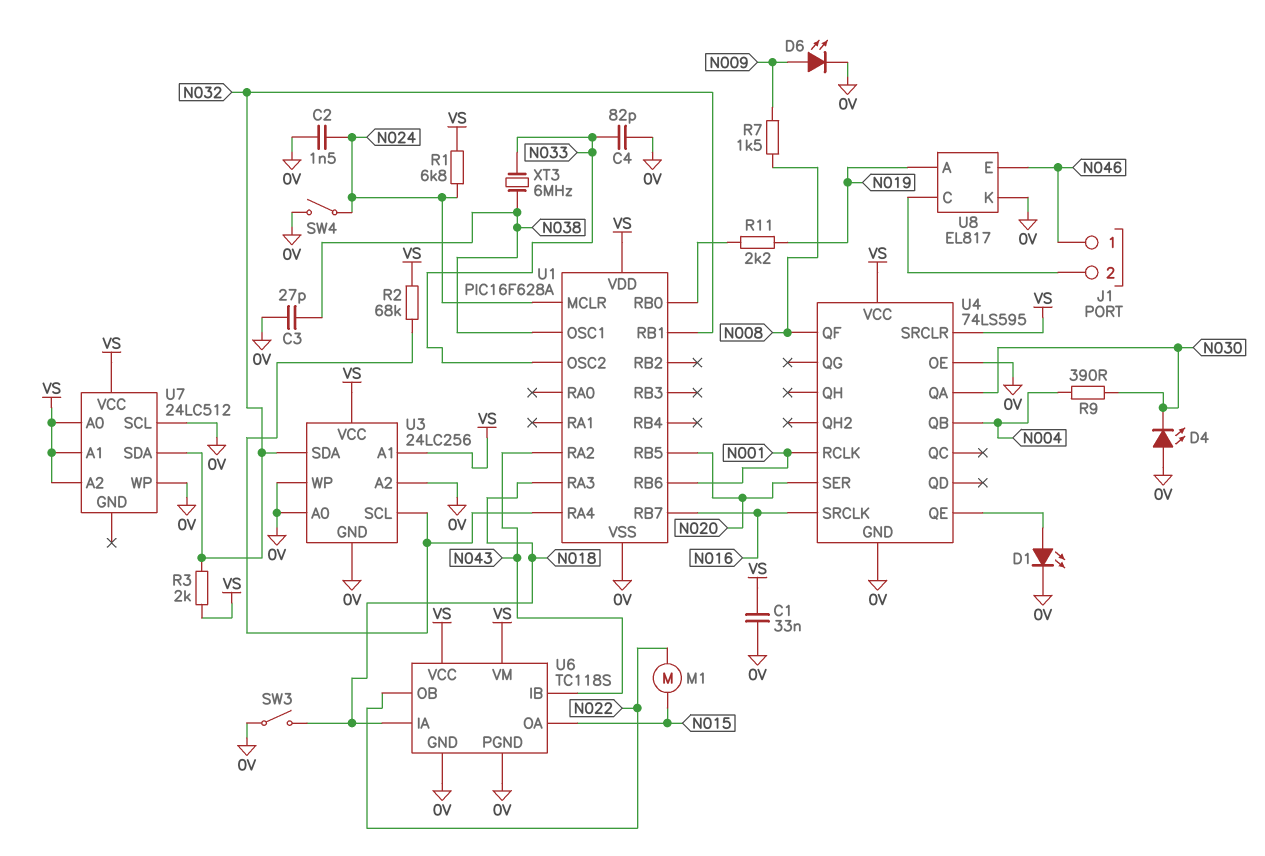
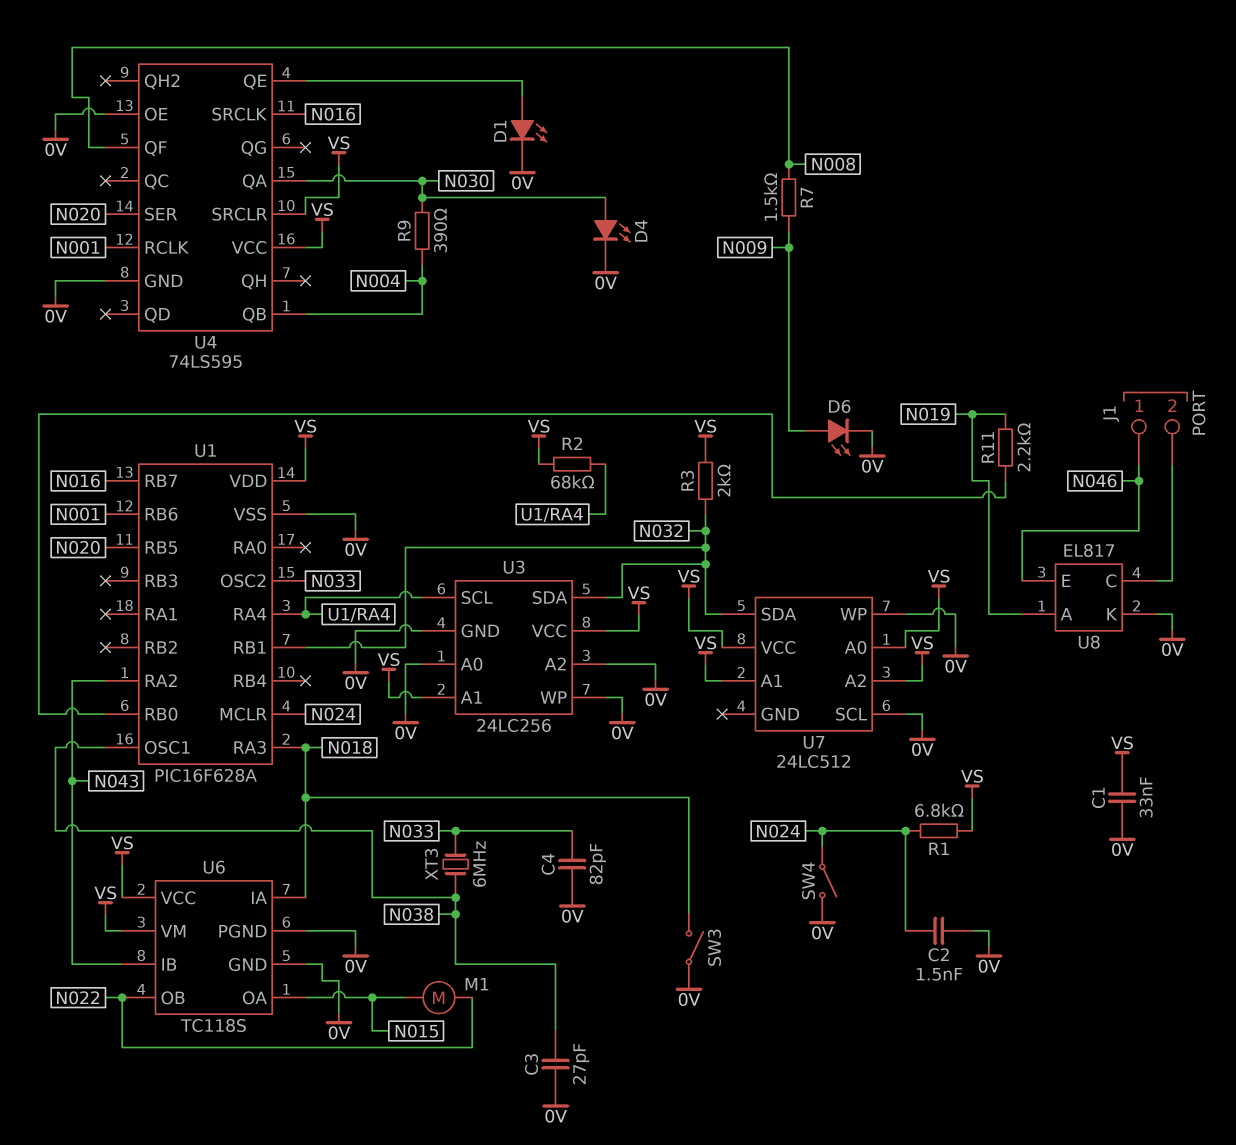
D4: LED (A 0V, K N030) -> LED (A N030, K 0V)

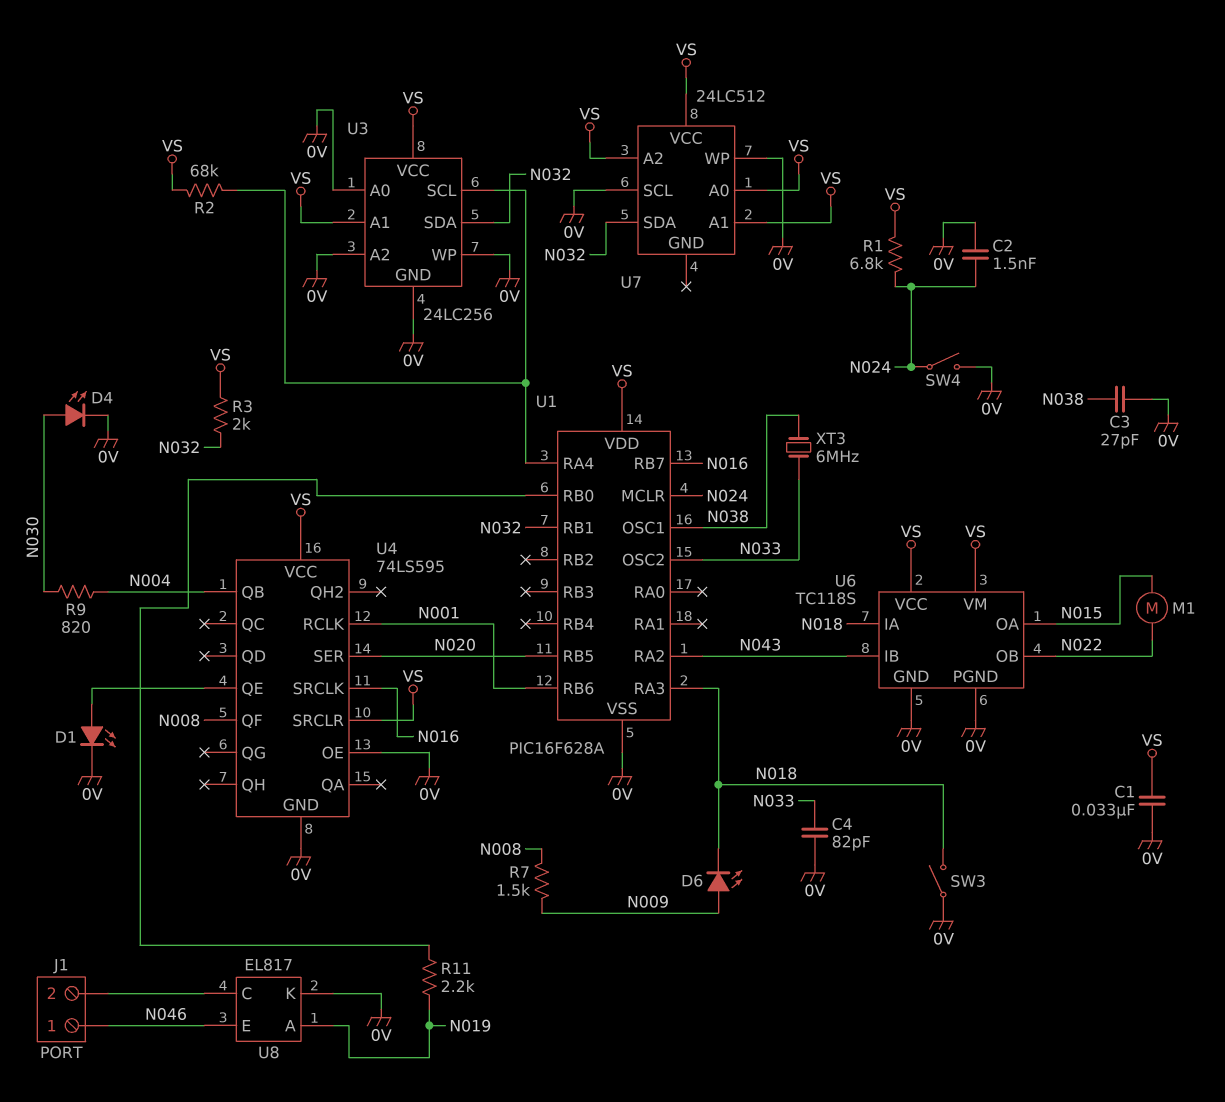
D6: LED (A N009, K 0V) -> LED (A N009, K N018)
R9: 390 (N004, N030) -> 820 (N004, N030)
U4 pin QA: N030 -> none

